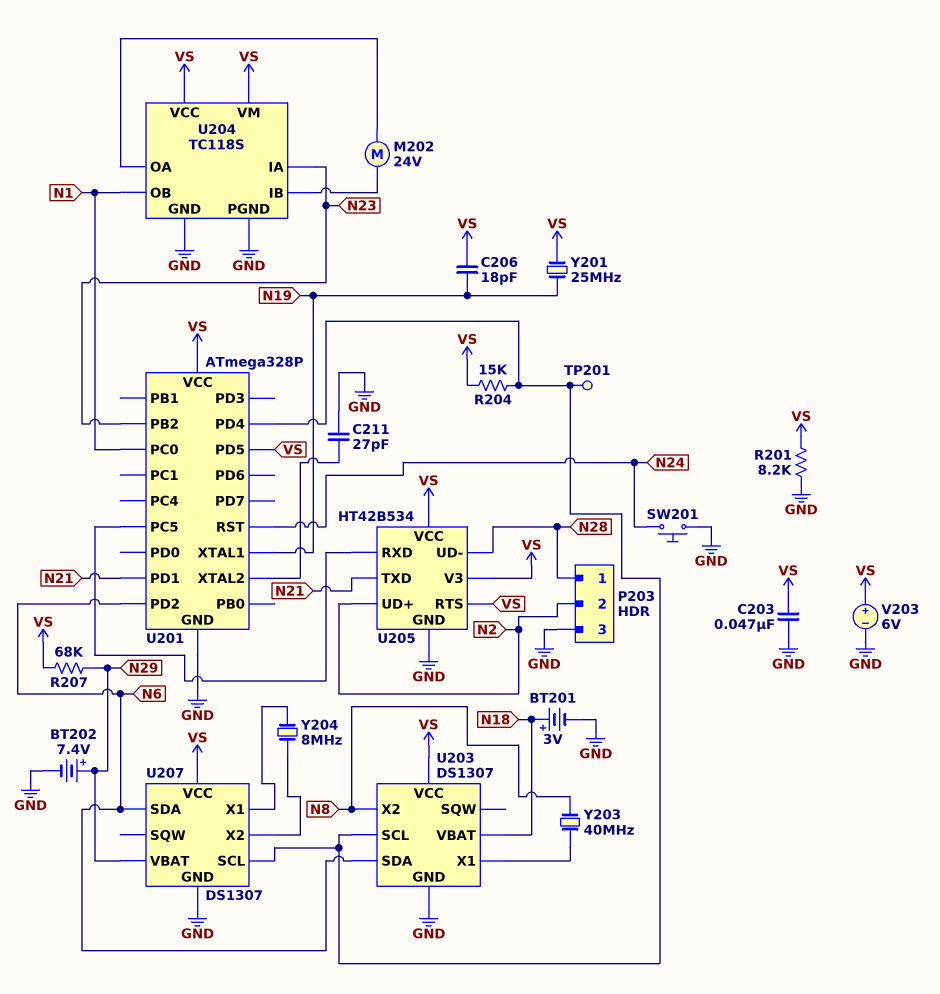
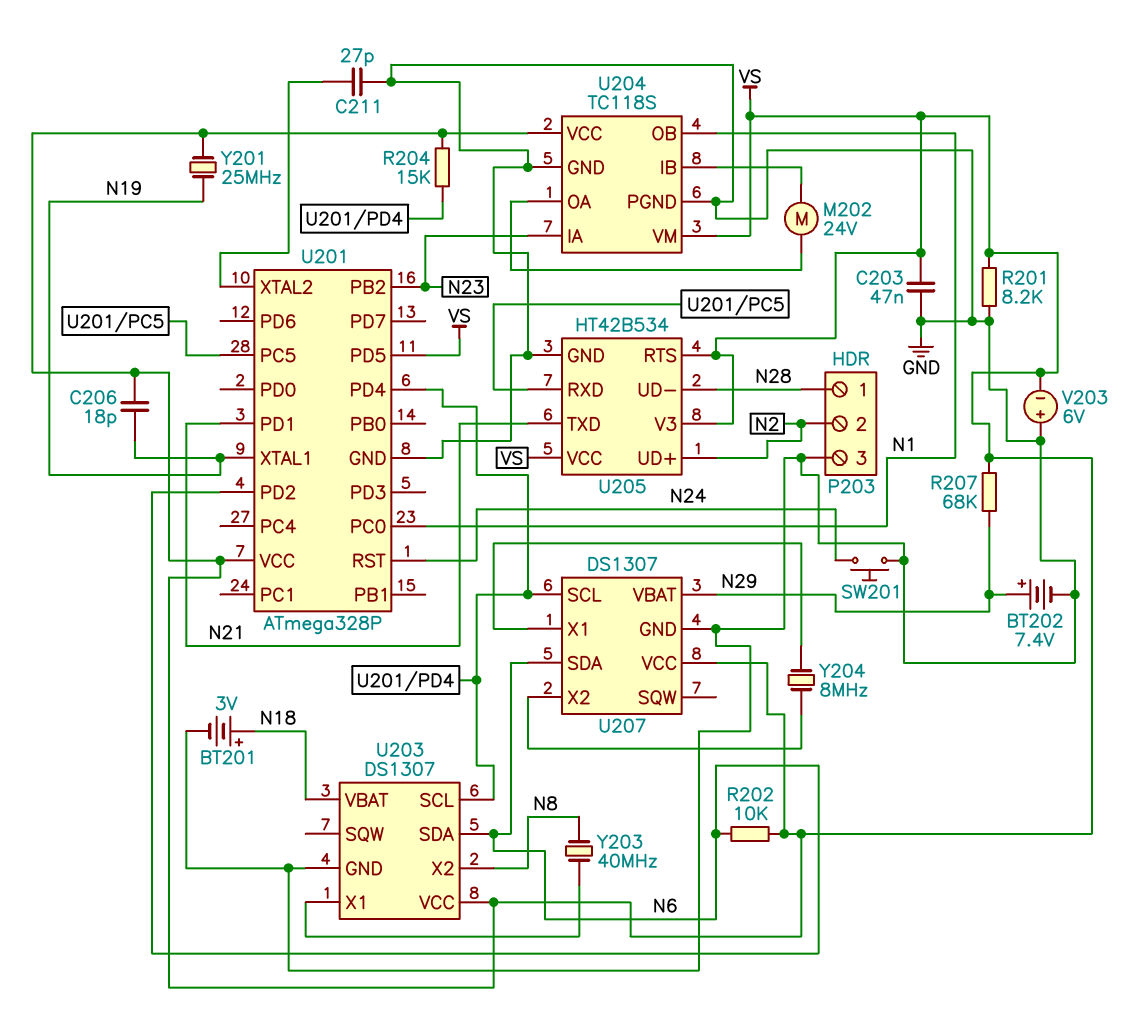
R202: none -> 10k (N6, VS)
TP201: test point (U201/PD4) -> none
V203: 6V (plus VS, minus GND) -> 6V (plus GND, minus VS)

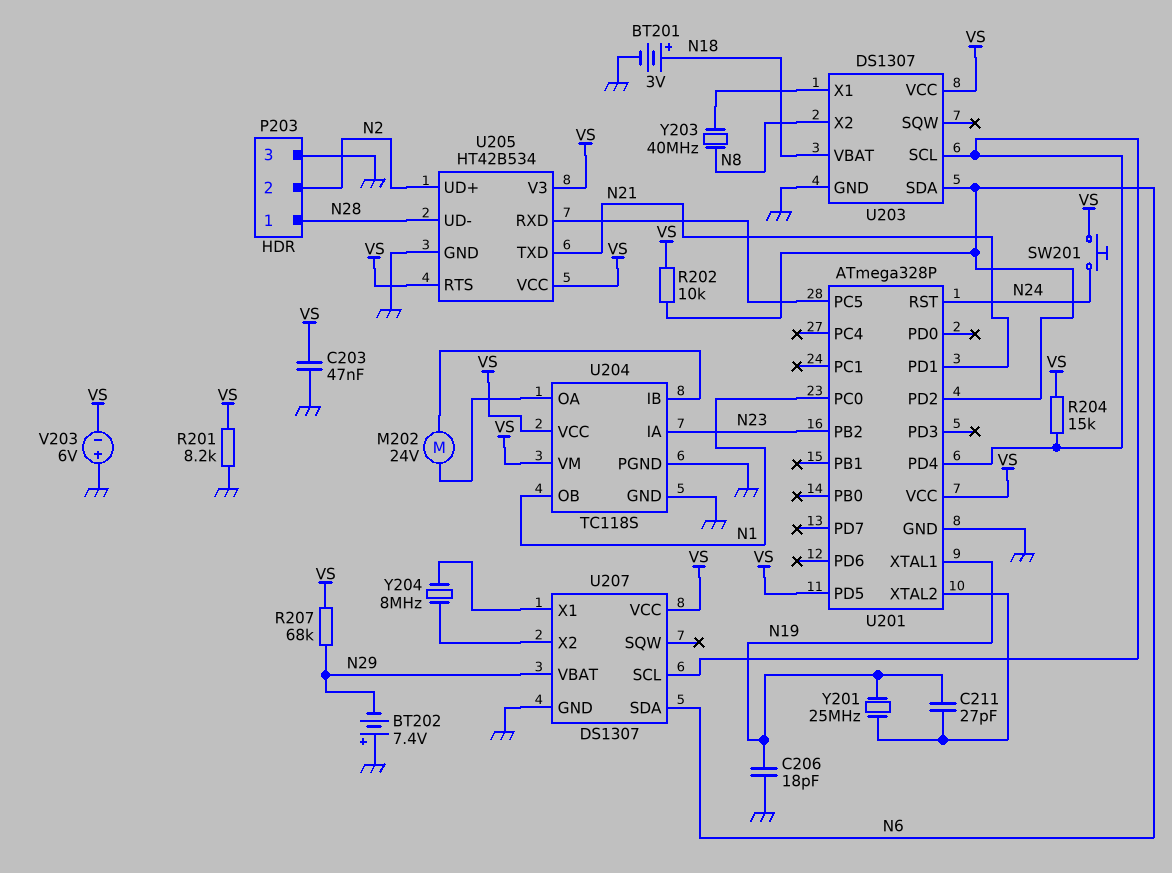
BT202: 7.4V (plus N29, minus GND) -> 7.4V (plus GND, minus N29)
C206: 18pF (N19, VS) -> 18pF (GND, N19)
C211: 27pF (GND, U201/XTAL2) -> 27pF (N19, U201/XTAL2)
SW201: button (GND, N24) -> button (N24, VS)
Y201: 25MHz (N19, VS) -> 25MHz (N19, U201/XTAL2)

